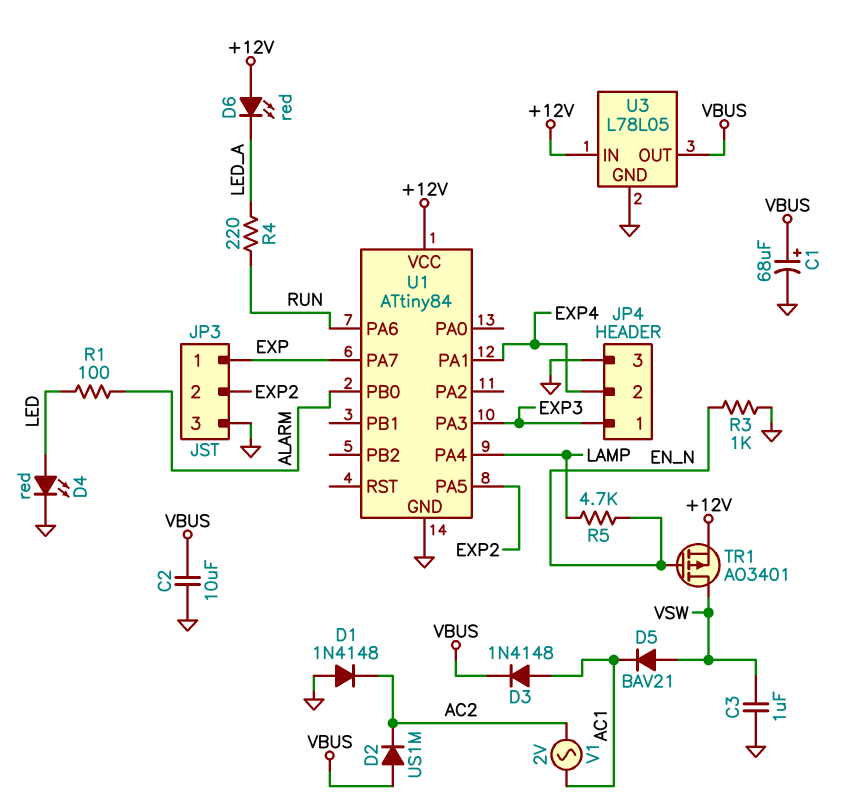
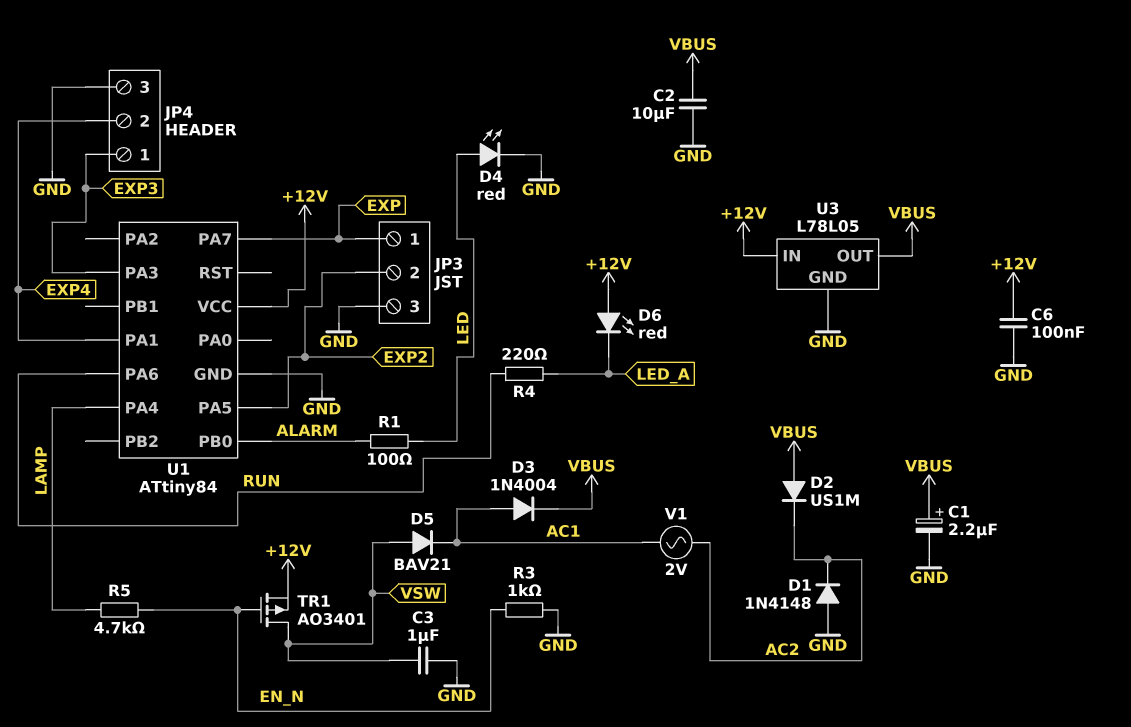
C1: 68uF (plus VBUS, minus GND) -> 2.2uF (plus VBUS, minus GND)
C6: none -> 100nF (+12V, GND)
D3: diode 1N4148 (A AC1, K VBUS) -> diode 1N4004 (A AC1, K VBUS)

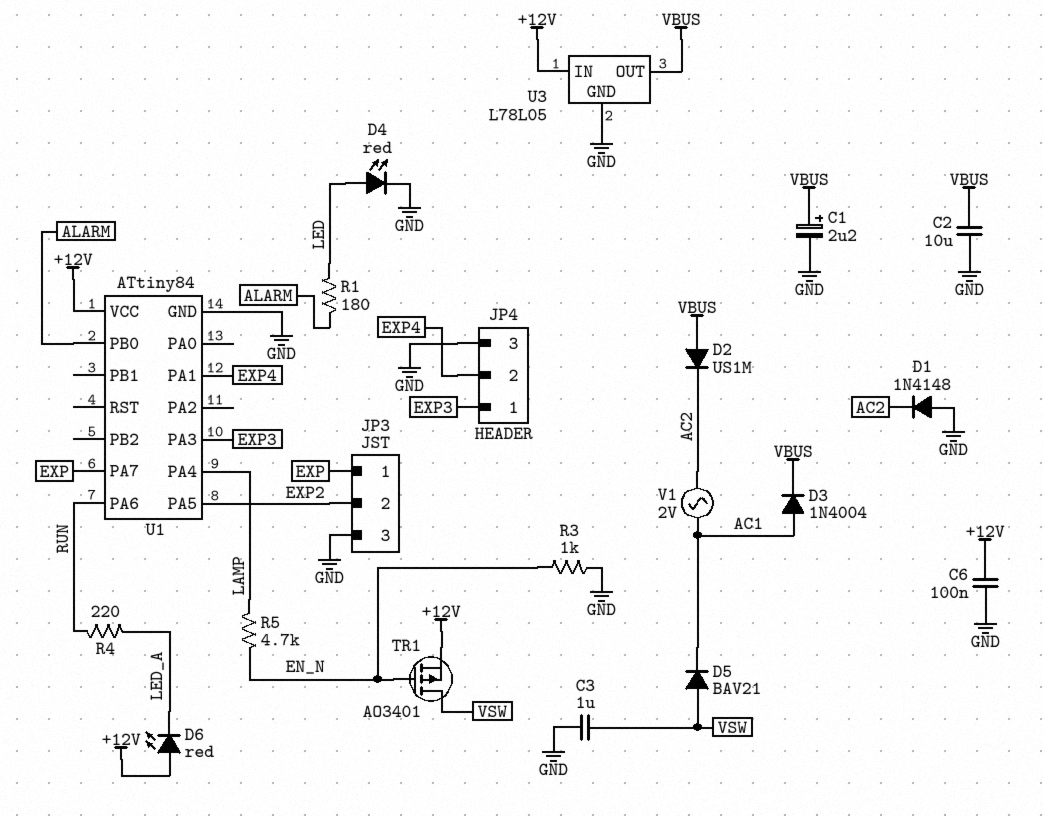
R1: 100 (ALARM, LED) -> 180 (ALARM, LED)

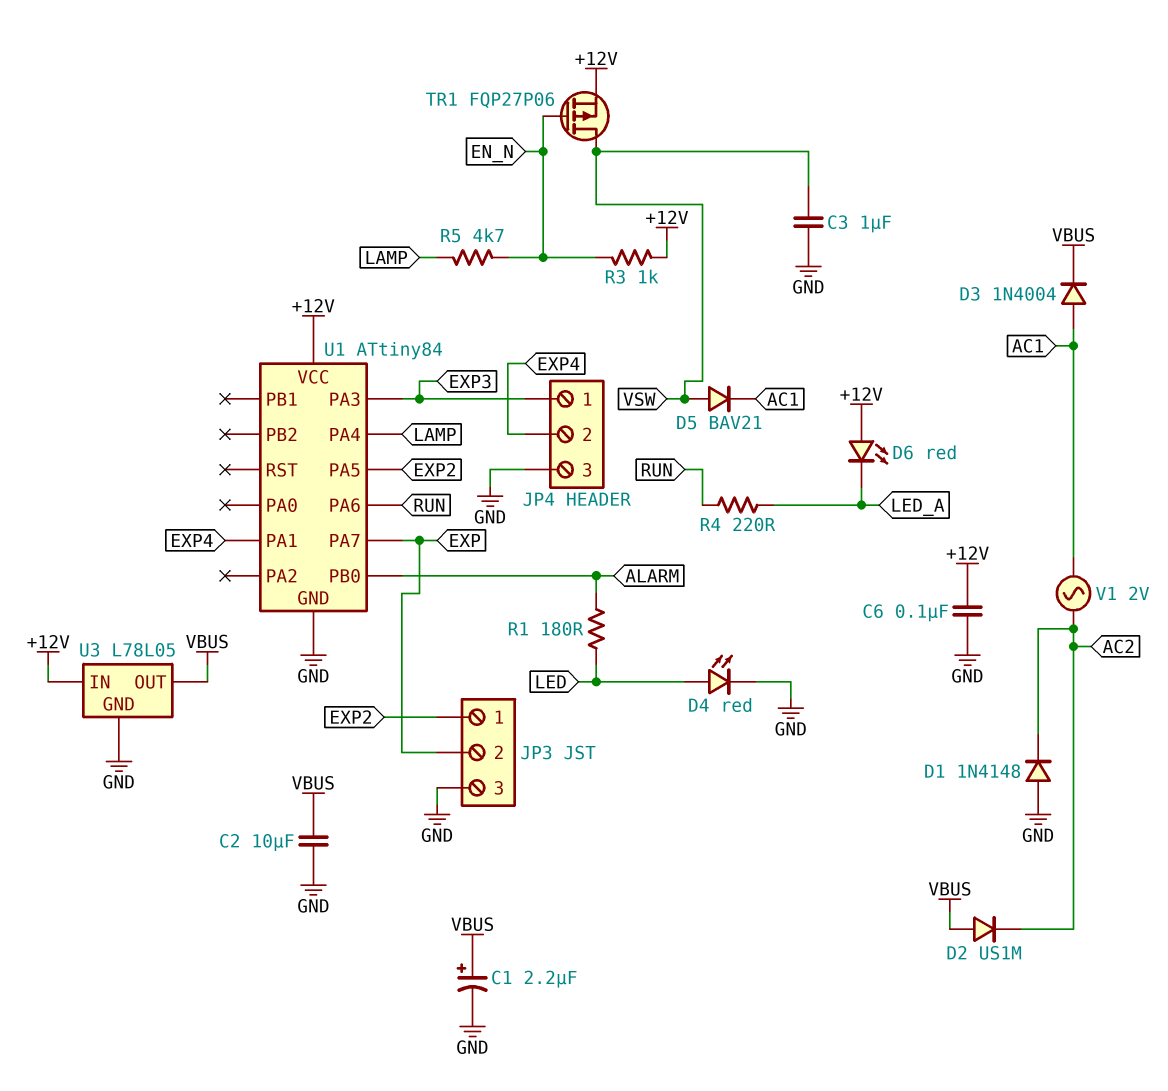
JP3 pin 1: EXP -> EXP2
JP3 pin 2: EXP2 -> EXP
R3: 1k (EN_N, GND) -> 1k (+12V, EN_N)
TR1: PMOS AO3401 (G EN_N, D VSW, S +12V) -> PMOS FQP27P06 (G EN_N, D VSW, S +12V)

